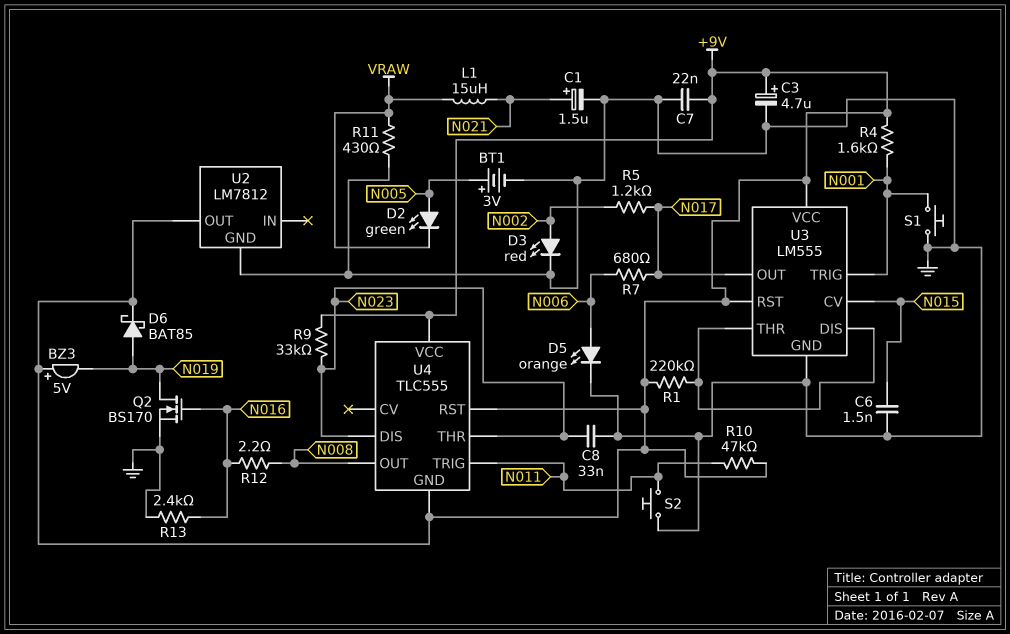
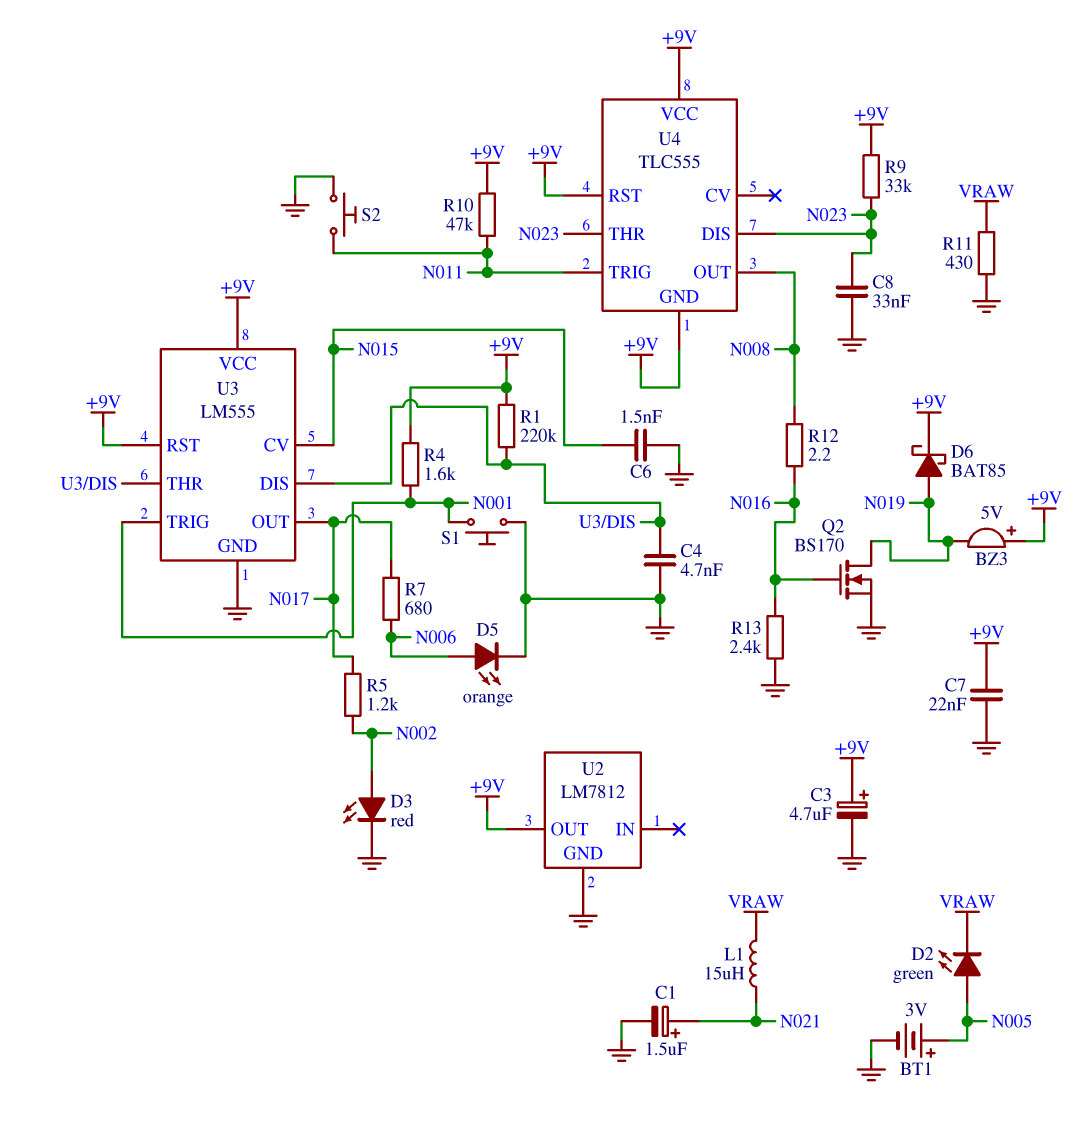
C4: none -> 4.7nF (GND, U3/DIS)

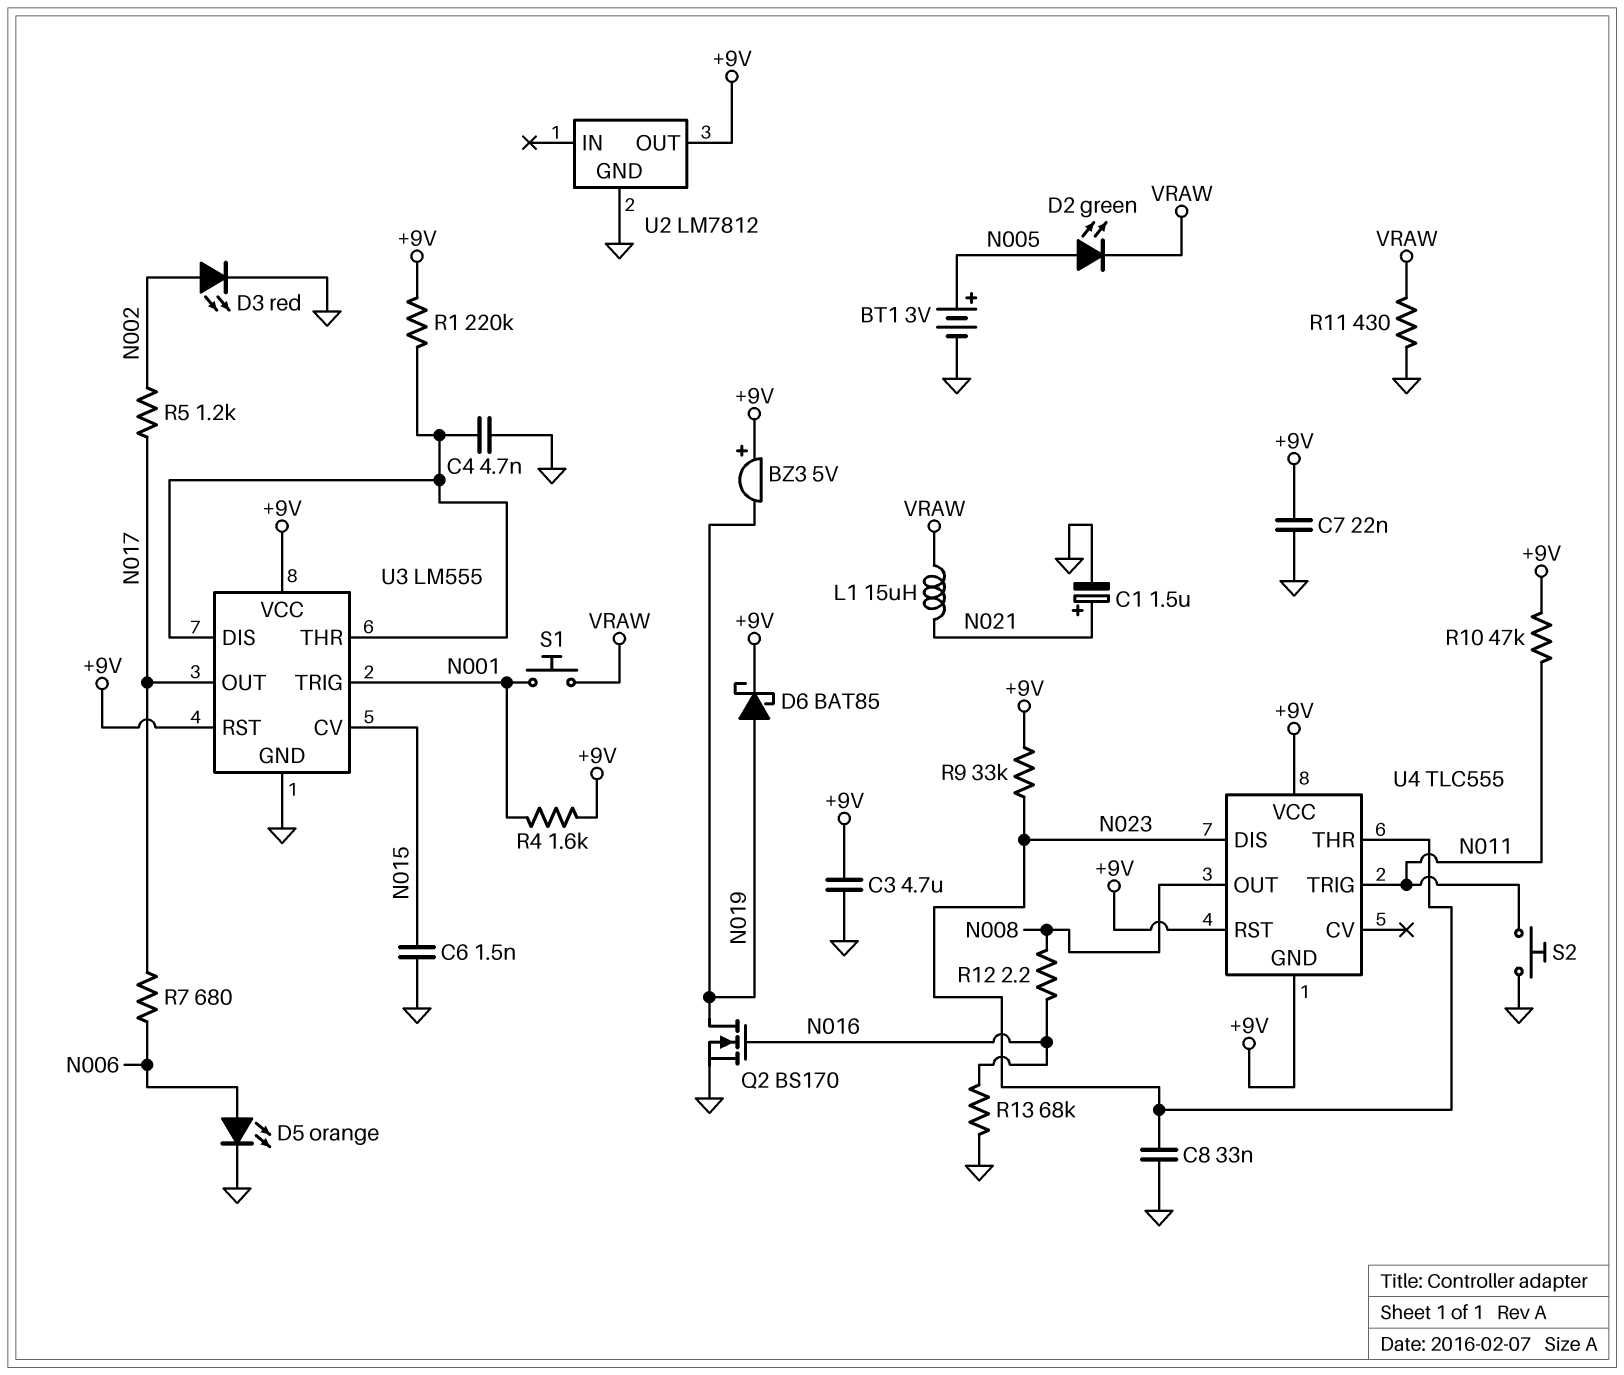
C3: 4.7uF (plus +9V, minus GND) -> 4.7uF (+9V, GND)
R13: 2.4k (GND, N016) -> 68k (GND, N016)
S1: button (GND, N001) -> button (N001, VRAW)

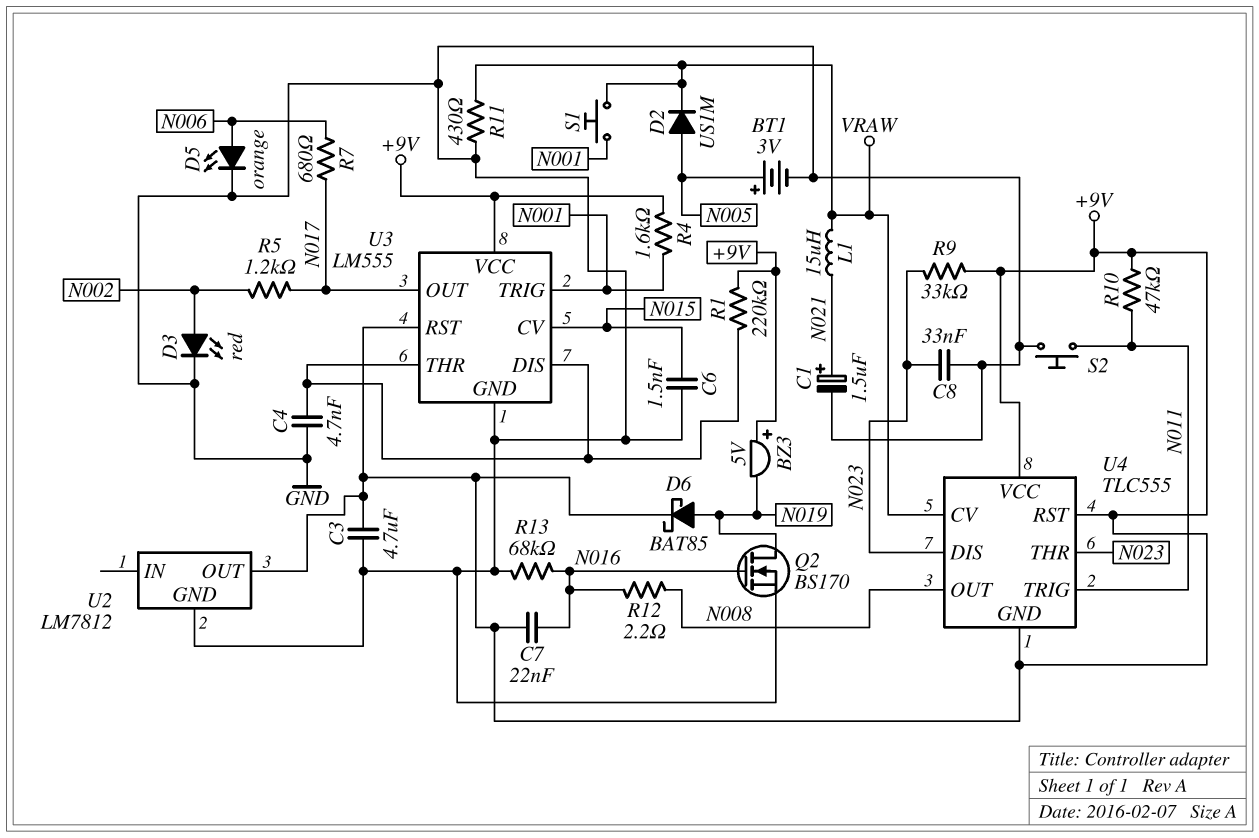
C7: 22nF (+9V, GND) -> 22nF (+9V, N016)
D2: LED green (A N005, K VRAW) -> diode US1M (A N005, K VRAW)
U4 pin CV: none -> VRAW

